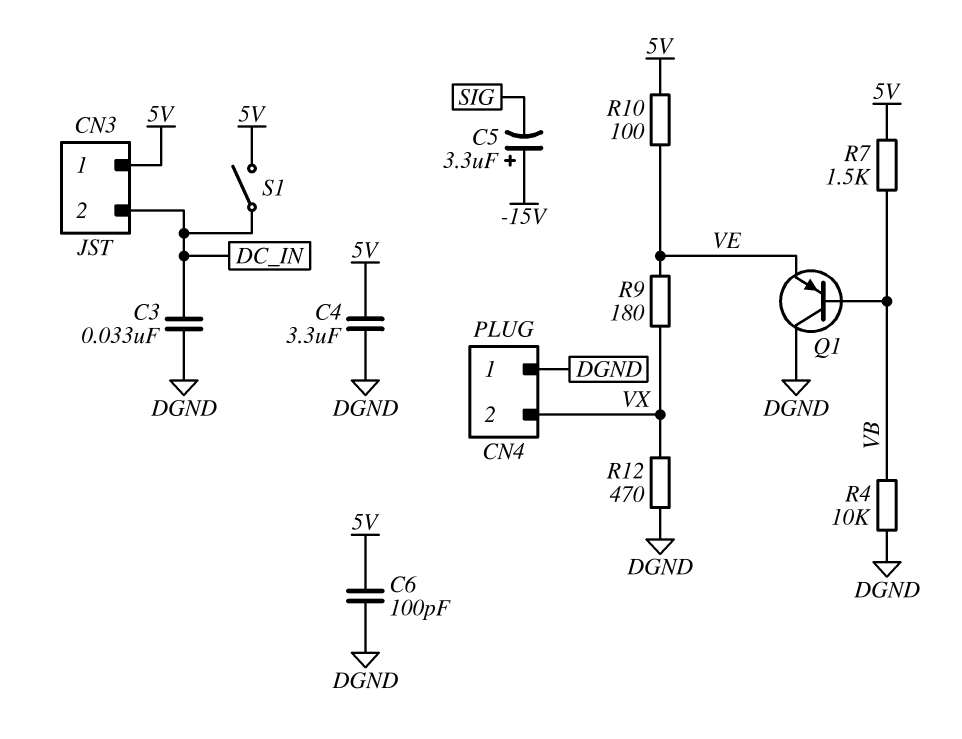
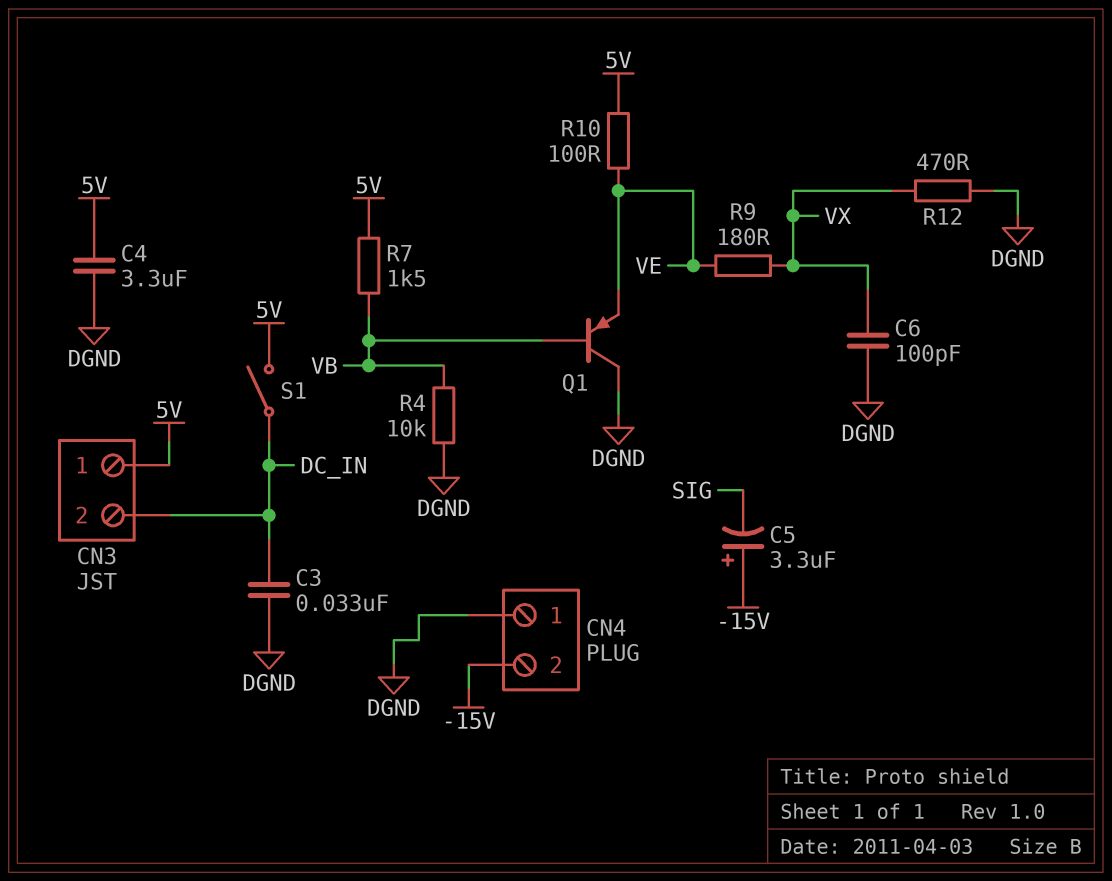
C6: 100pF (5V, DGND) -> 100pF (DGND, VX)
CN4 pin 2: VX -> -15V

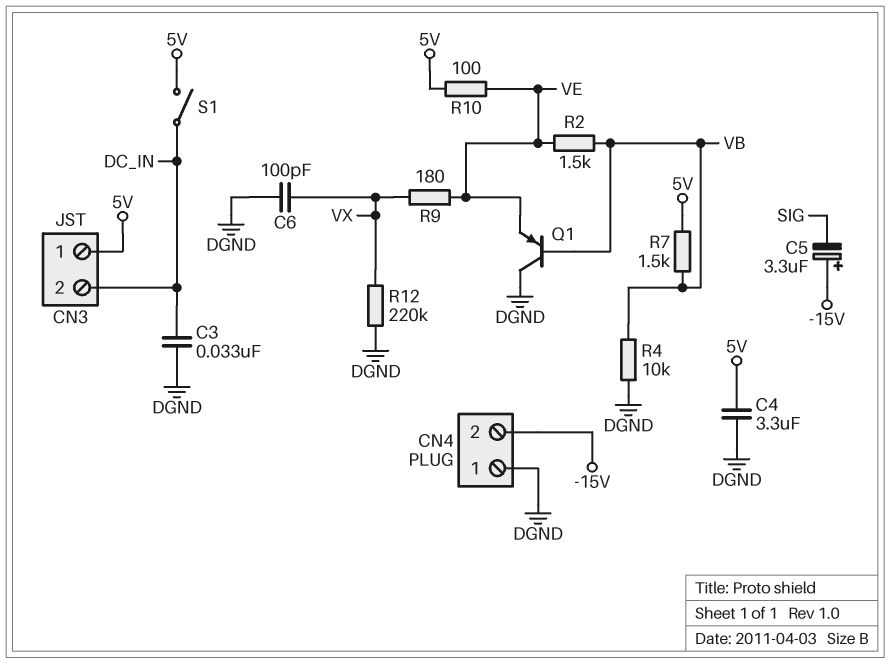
R2: none -> 1.5k (VB, VE)
R12: 470 (DGND, VX) -> 220k (DGND, VX)

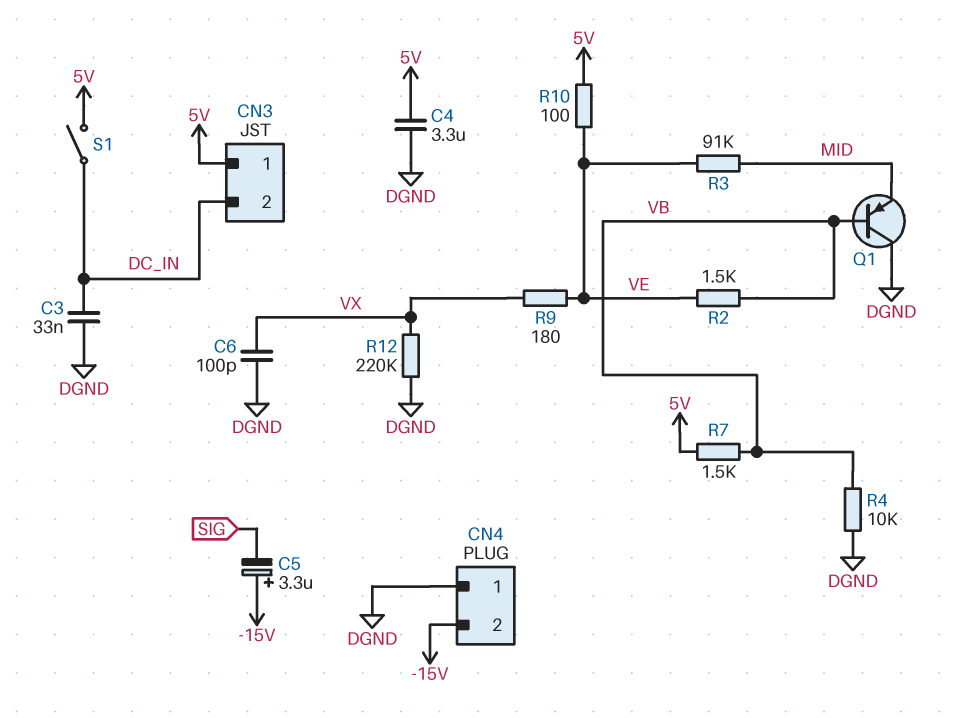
Q1: PNP (B VB, C DGND, E VE) -> PNP (B VB, C DGND, E MID)
R3: none -> 91k (MID, VE)

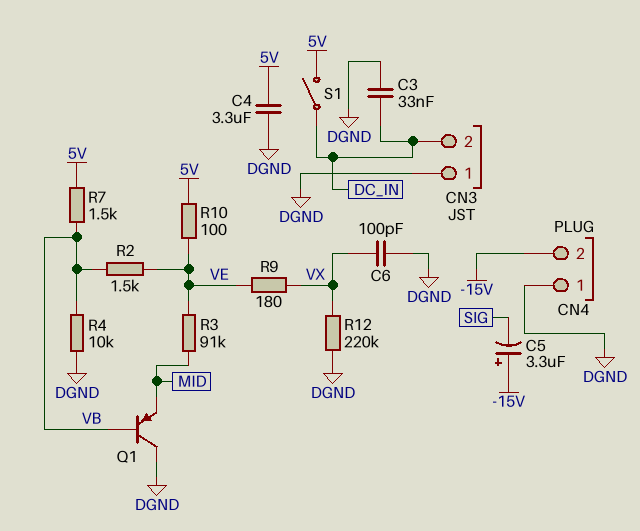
CN3 pin 1: 5V -> DGND

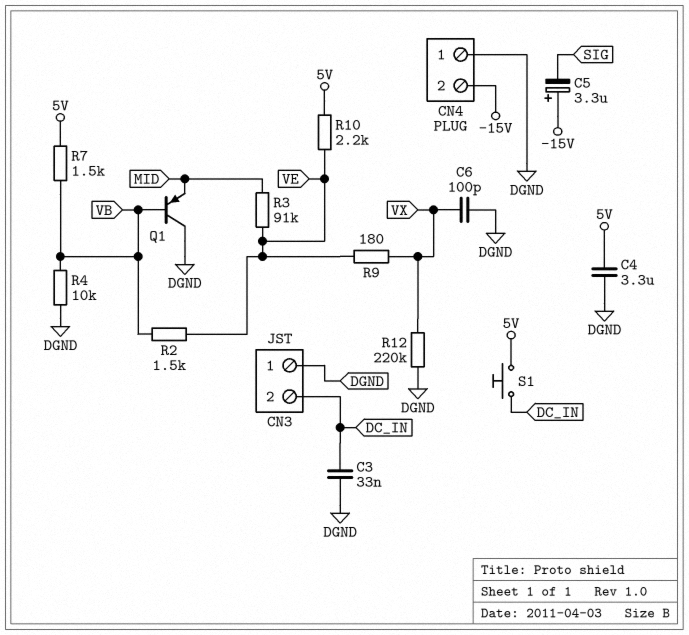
R10: 100 (5V, VE) -> 2.2k (5V, VE)
S1: switch (5V, DC_IN) -> button (5V, DC_IN)

